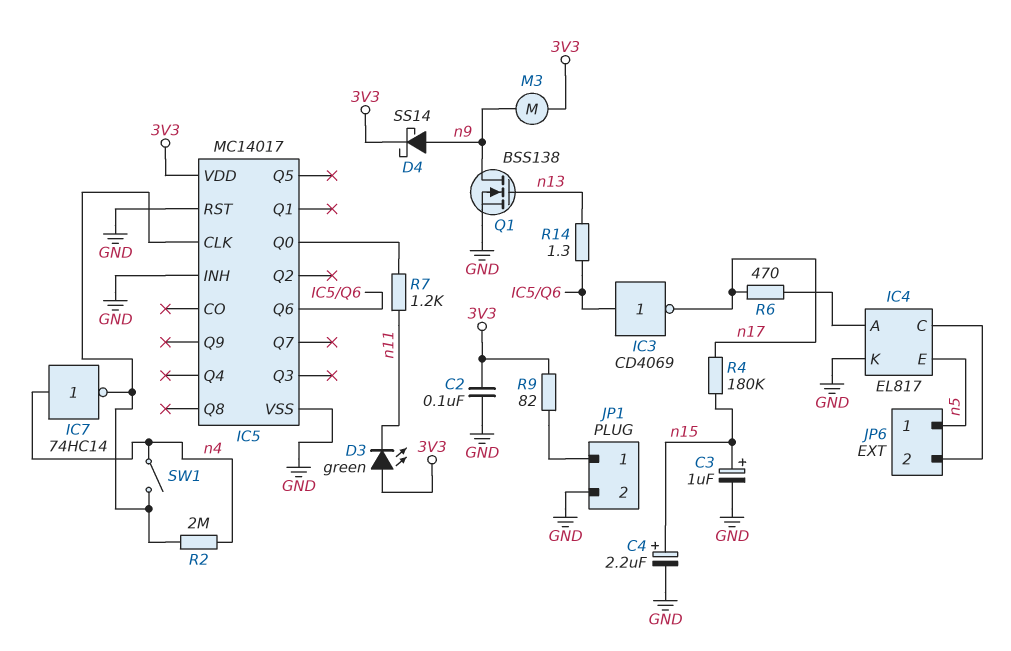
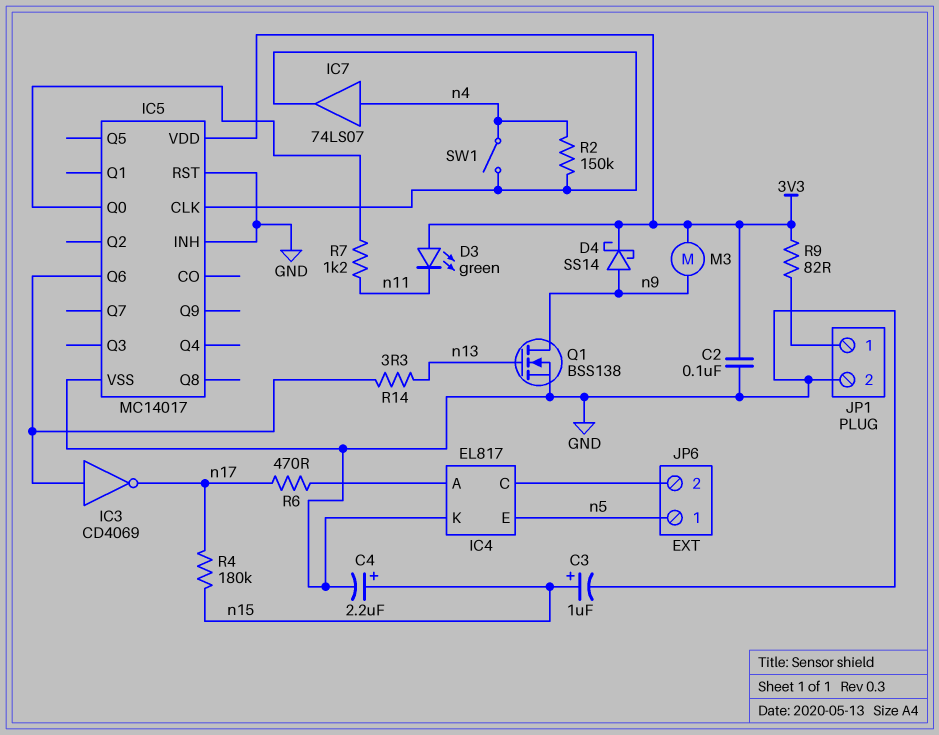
IC7: NOT 74HC14 (in n4, out IC5/CLK) -> buffer 74LS07 (in n4, out IC5/CLK)
R2: 2M (IC5/CLK, n4) -> 150k (IC5/CLK, n4)
R14: 1.3 (IC5/Q6, n13) -> 3.3 (IC5/Q6, n13)

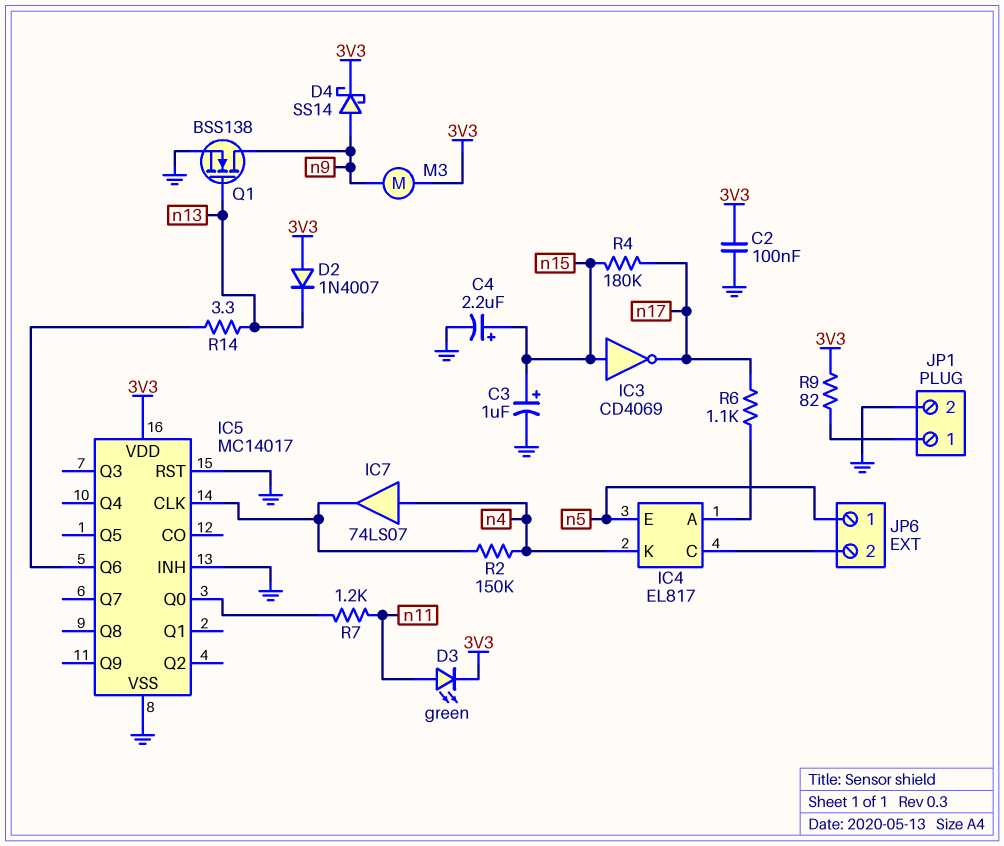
D2: none -> diode 1N4007 (A 3V3, K n13)
D3: LED green (A 3V3, K n11) -> LED green (A n11, K 3V3)
IC3: NOT CD4069 (in IC5/Q6, out n17) -> NOT CD4069 (in n15, out n17)
IC4 pin K: GND -> n4
R6: 470 (IC4/A, n17) -> 1.1k (IC4/A, n17)
SW1: switch (IC5/CLK, n4) -> none

